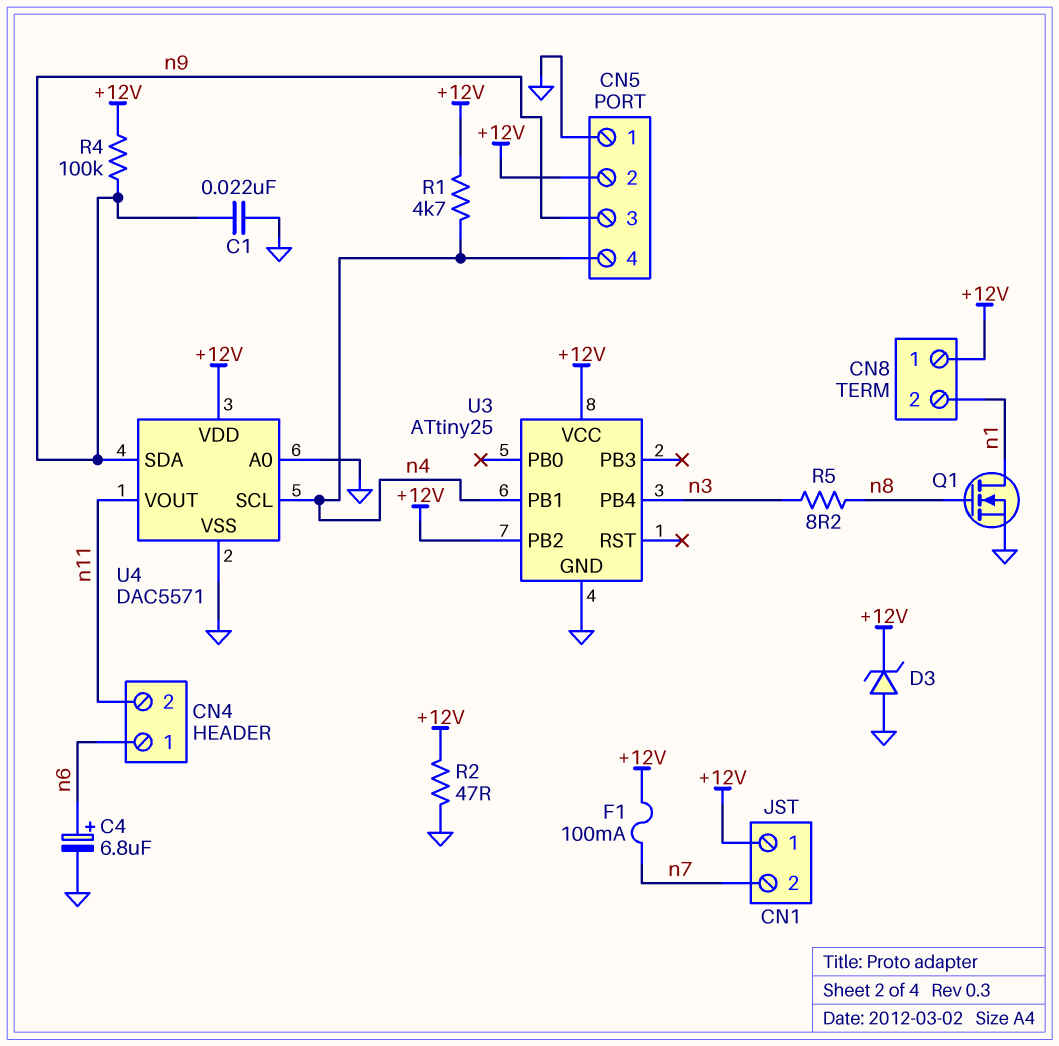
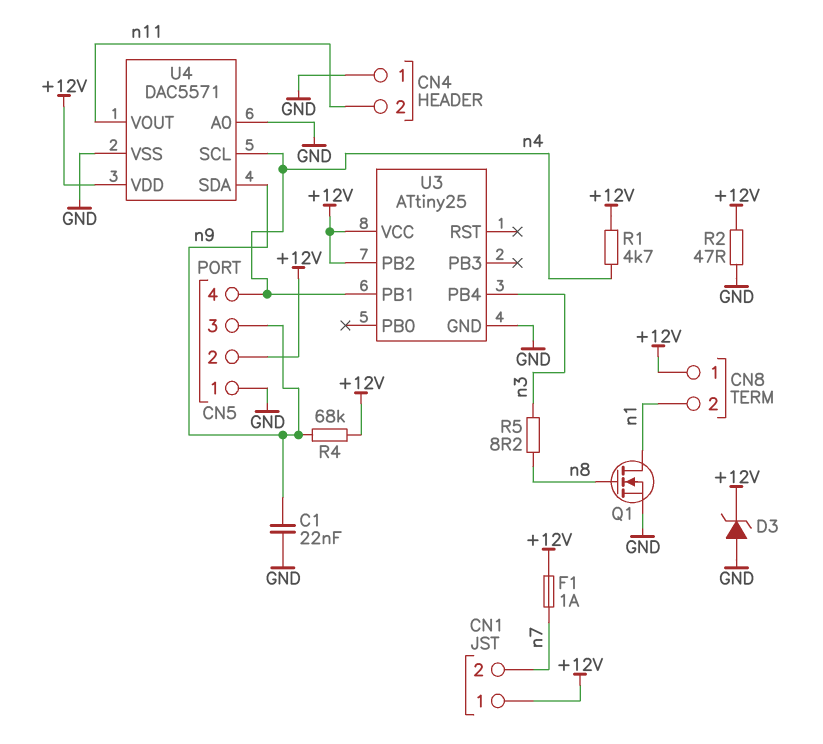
C4: 6.8uF (plus n6, minus GND) -> none
CN4 pin 1: n6 -> GND
F1: 100mA (+12V, n7) -> 1A (+12V, n7)
R4: 100k (+12V, n9) -> 68k (+12V, n9)

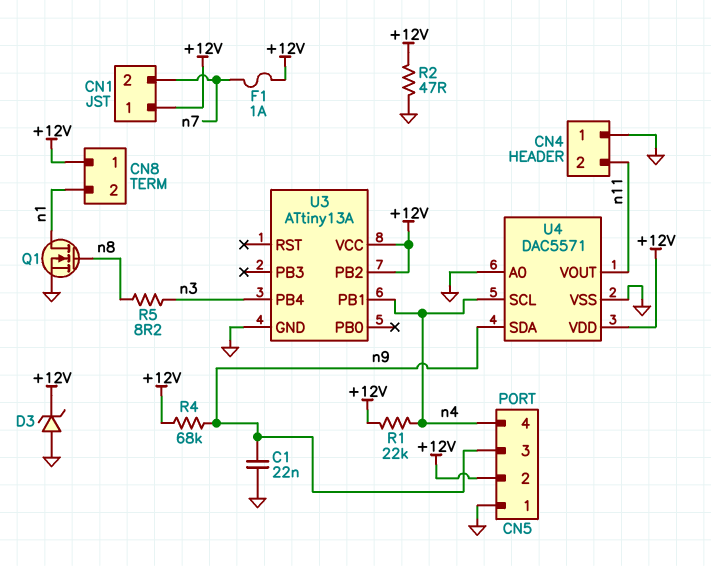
R1: 4.7k (+12V, n4) -> 22k (+12V, n4)
U3: ATtiny25 -> ATtiny13A

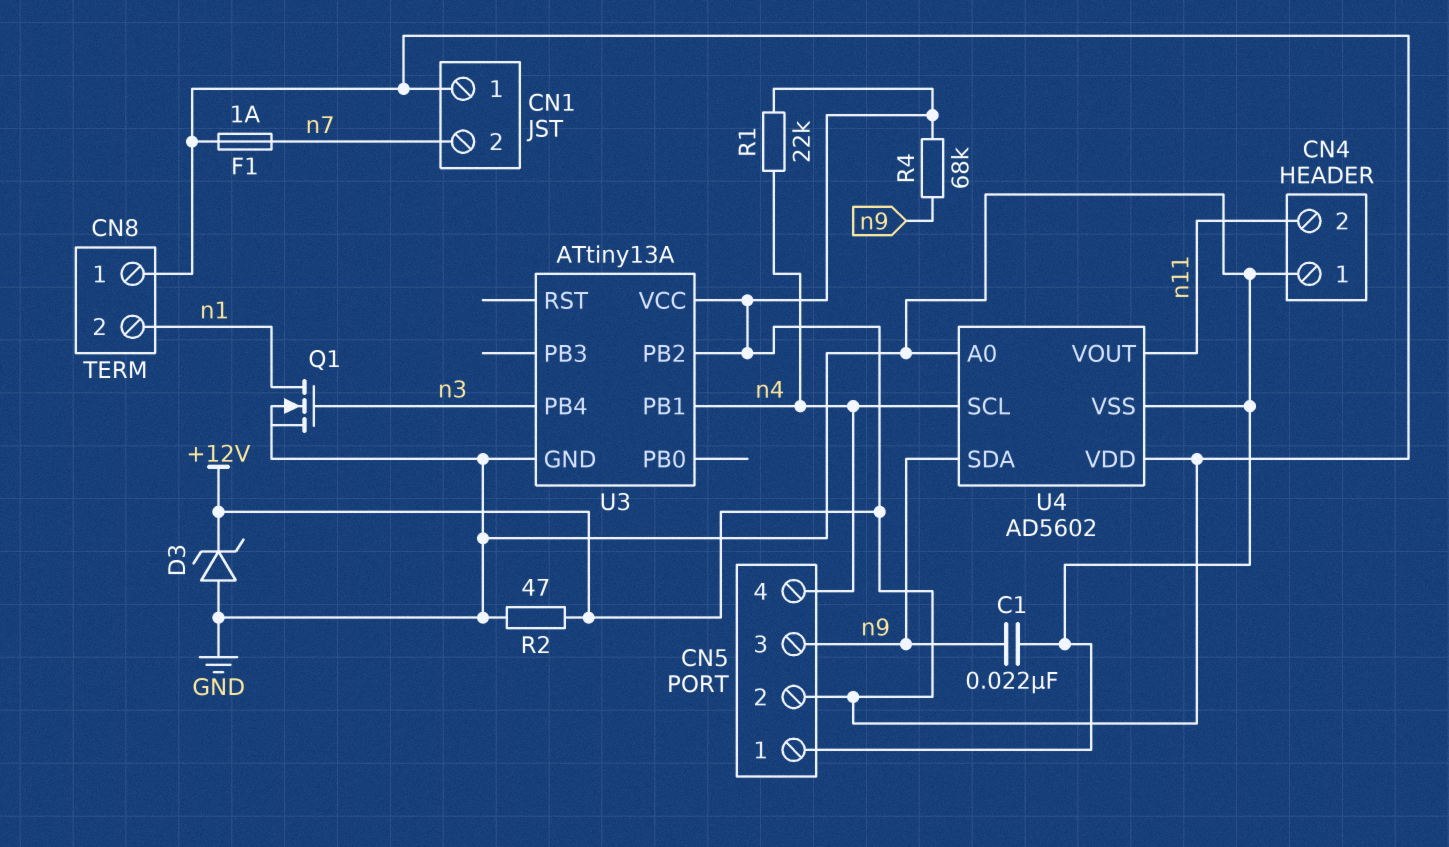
Q1: NMOS (G n8, D n1, S GND) -> NMOS (G n3, D n1, S GND)
R5: 8.2 (n3, n8) -> none
U4: DAC5571 -> AD5602

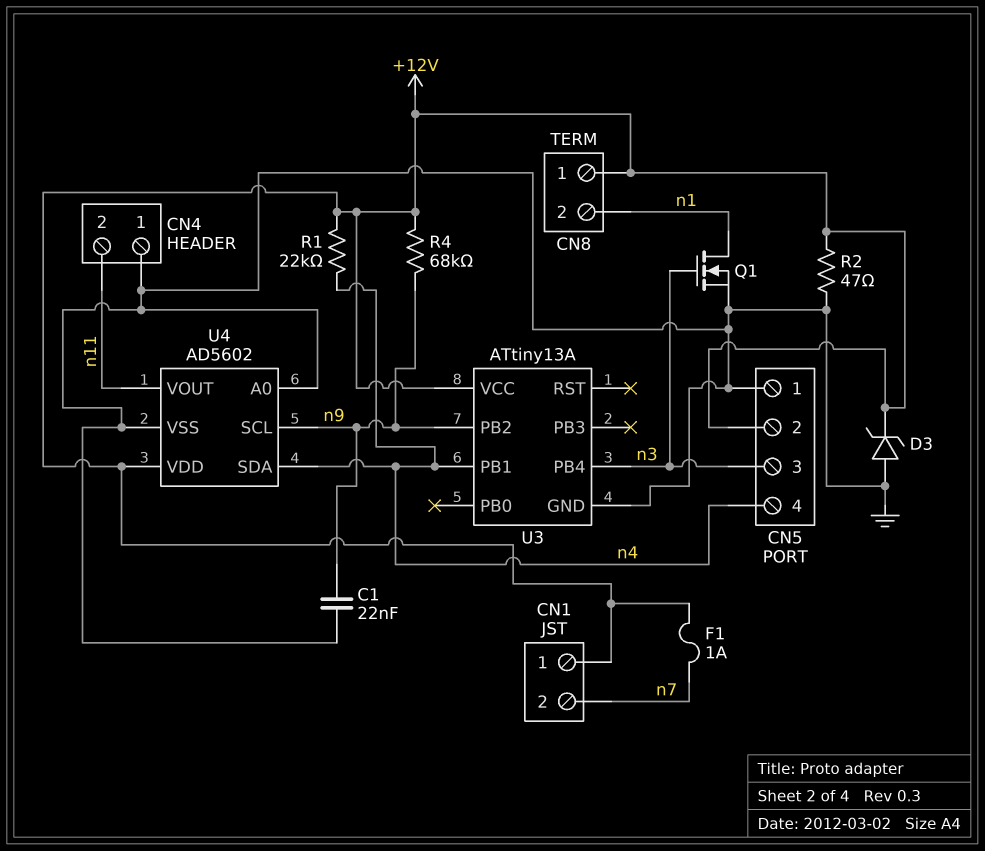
CN5 pin 3: n9 -> n3
U3 pin PB2: +12V -> n9
U4 pin SCL: n4 -> n9
U4 pin SDA: n9 -> n4

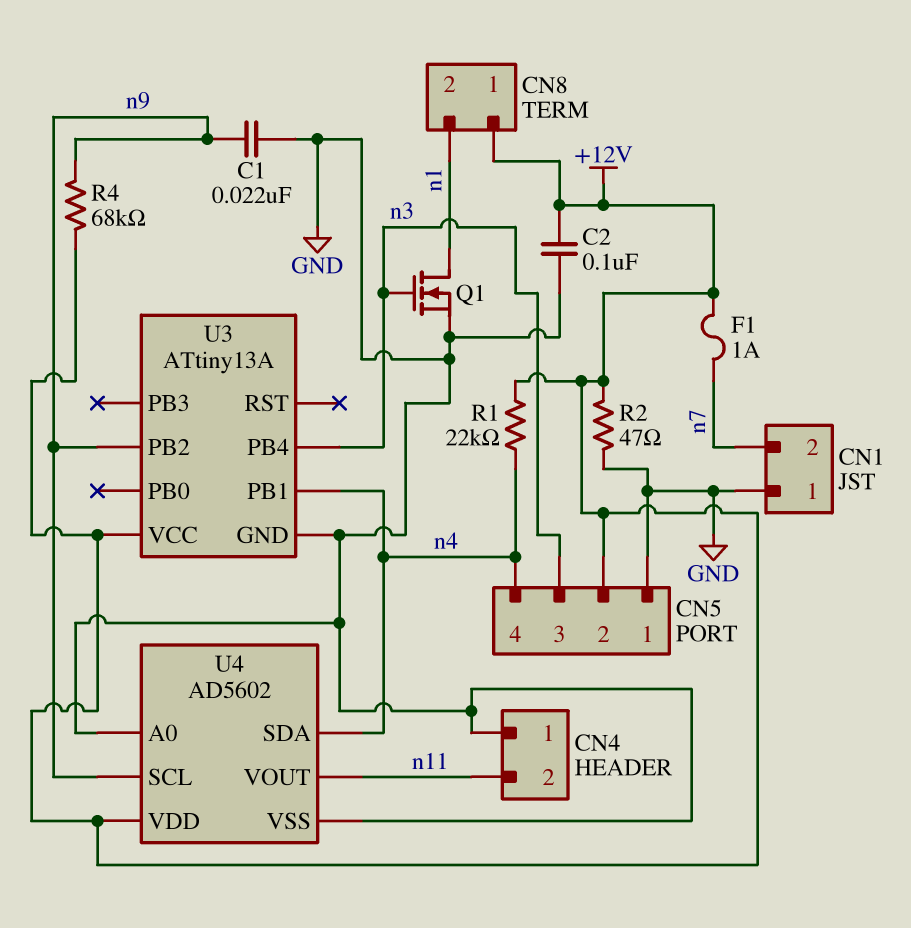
C2: none -> 100nF (+12V, GND)
CN1 pin 1: +12V -> GND
D3: zener (A GND, K +12V) -> none

